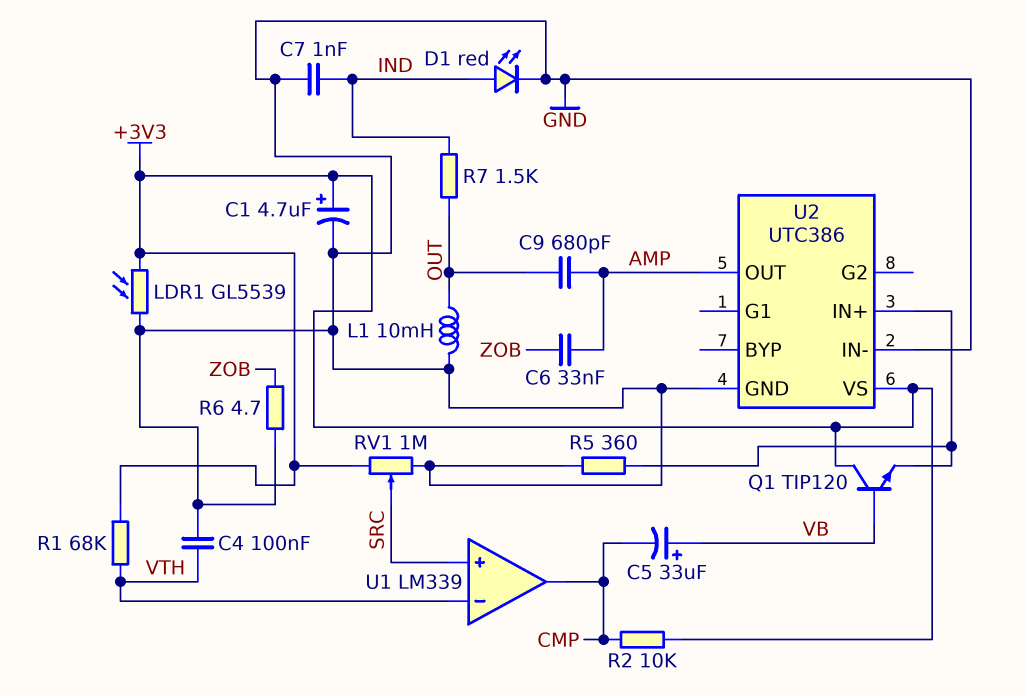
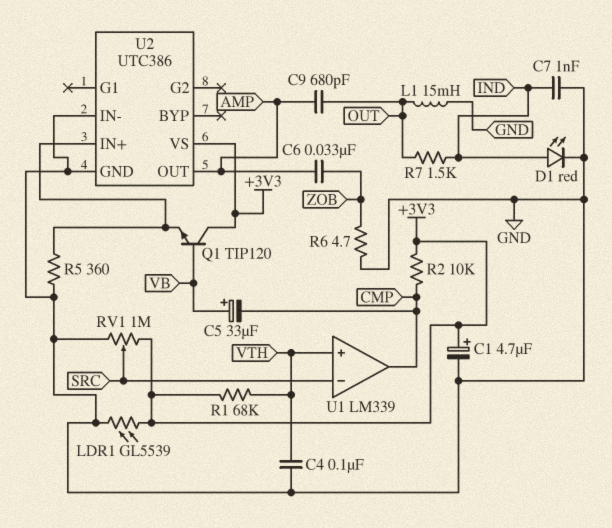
L1: 10mH (GND, OUT) -> 15mH (GND, OUT)
U1 pin in+: SRC -> VTH
U1 pin in-: VTH -> SRC

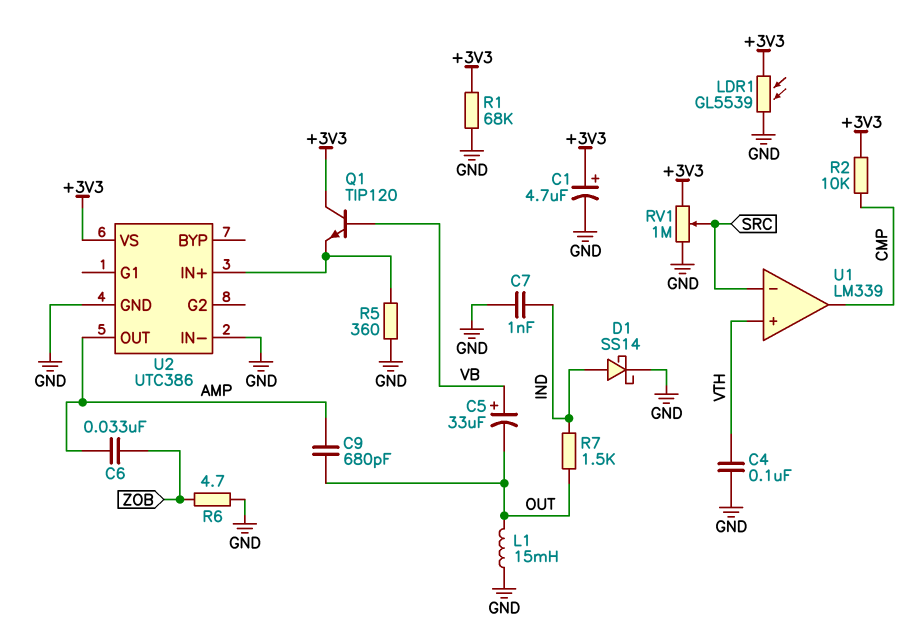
C5: 33uF (plus VB, minus CMP) -> 33uF (plus VB, minus OUT)
D1: LED red (A IND, K GND) -> schottky SS14 (A IND, K GND)
R1: 68k (+3V3, VTH) -> 68k (+3V3, GND)

